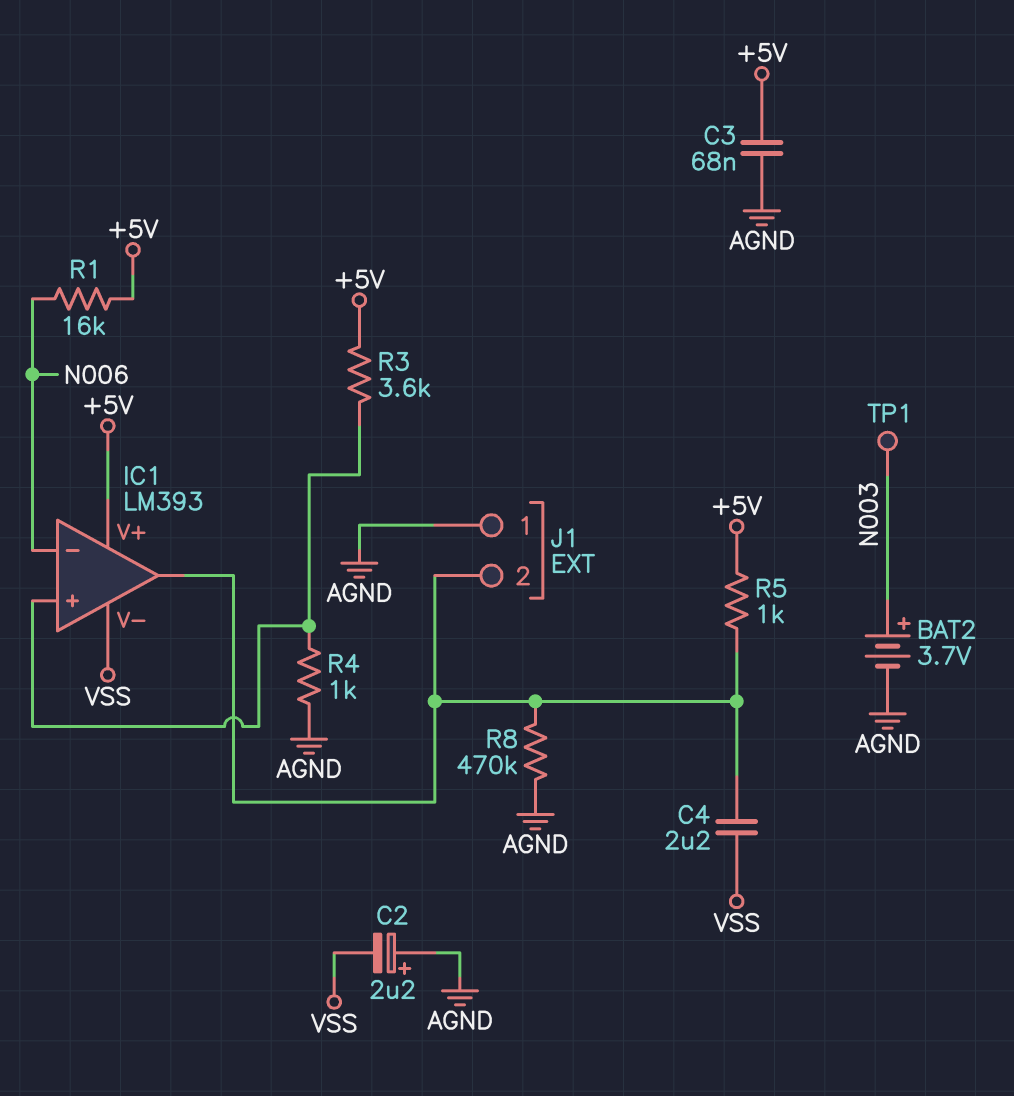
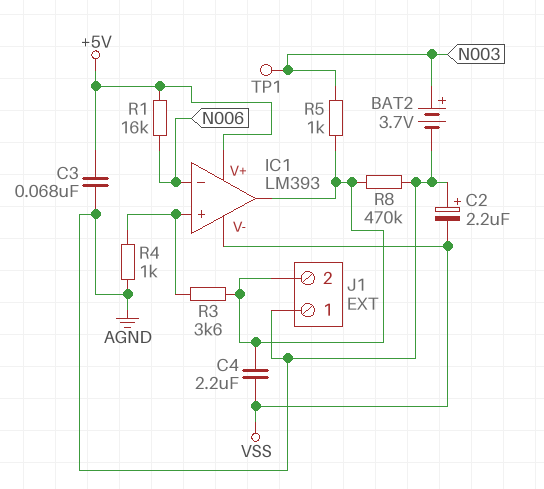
R3: 3.6k (+5V, IC1/in+) -> 3.6k (IC1/in+, IC1/out)
R5: 1k (+5V, IC1/out) -> 1k (IC1/out, N003)

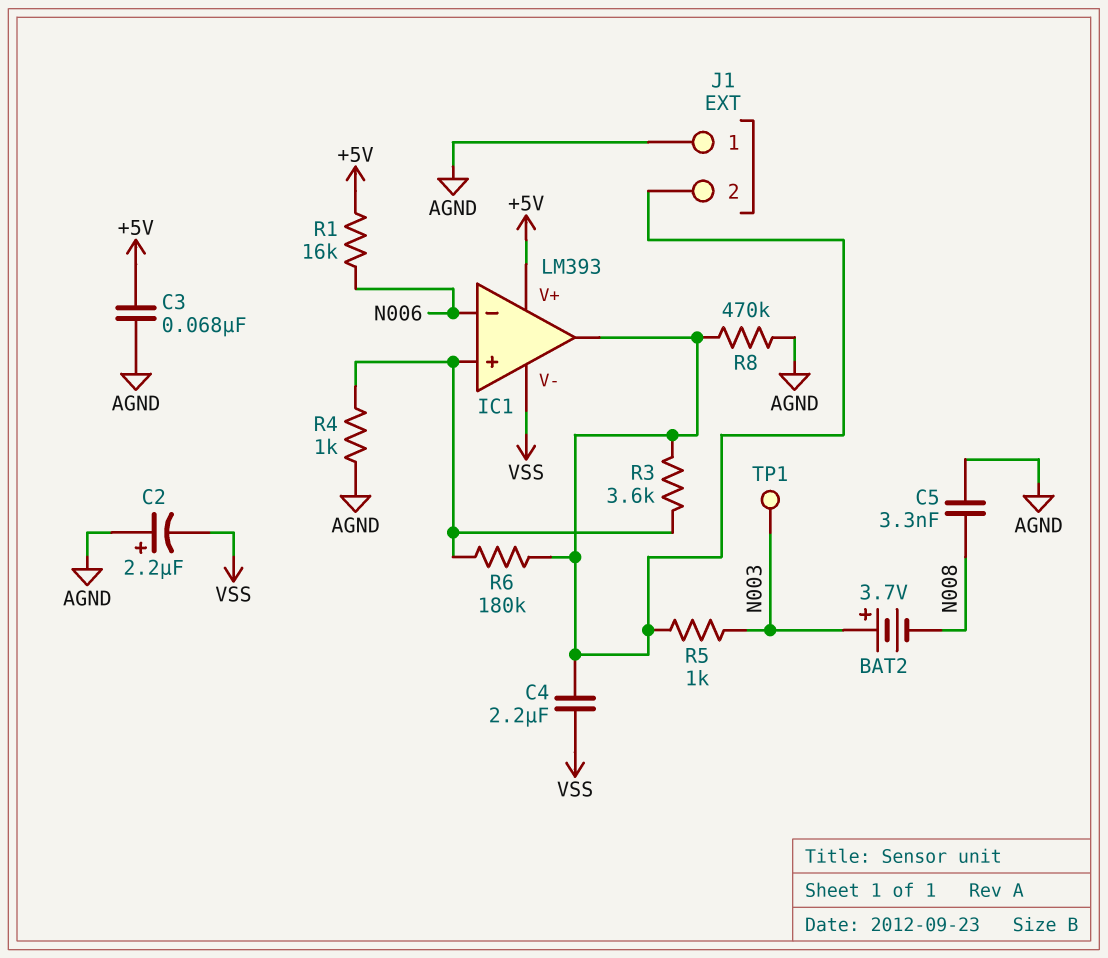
BAT2: 3.7V (plus N003, minus AGND) -> 3.7V (plus N003, minus N008)
C5: none -> 3.3nF (AGND, N008)
R6: none -> 180k (IC1/in+, IC1/out)

